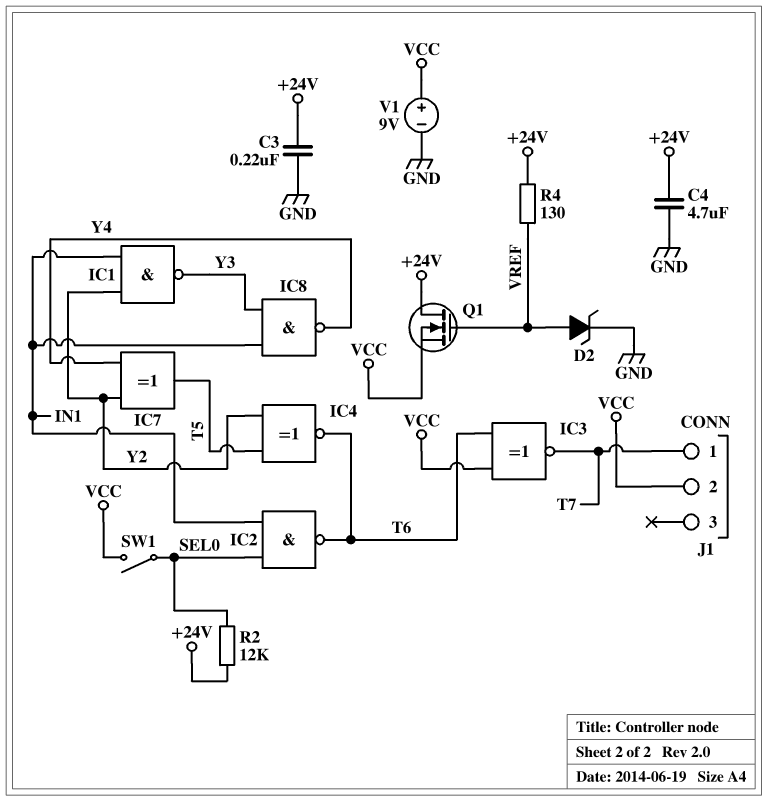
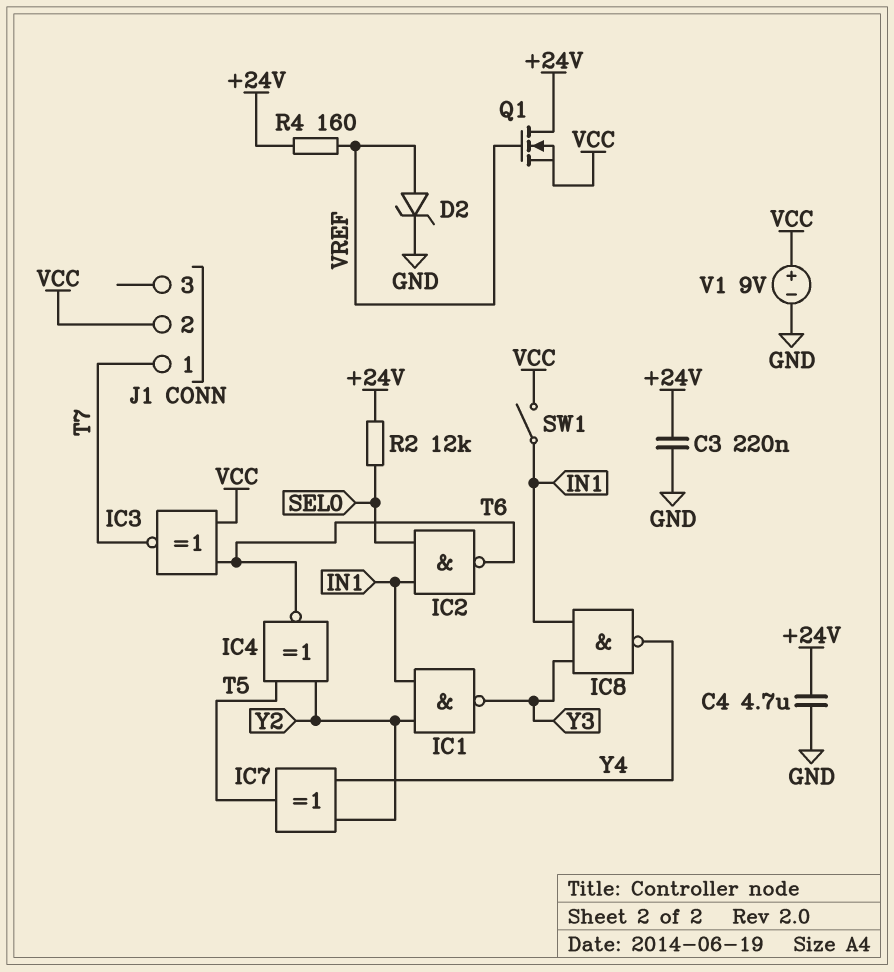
R4: 130 (+24V, VREF) -> 160 (+24V, VREF)
SW1: switch (SEL0, VCC) -> switch (IN1, VCC)

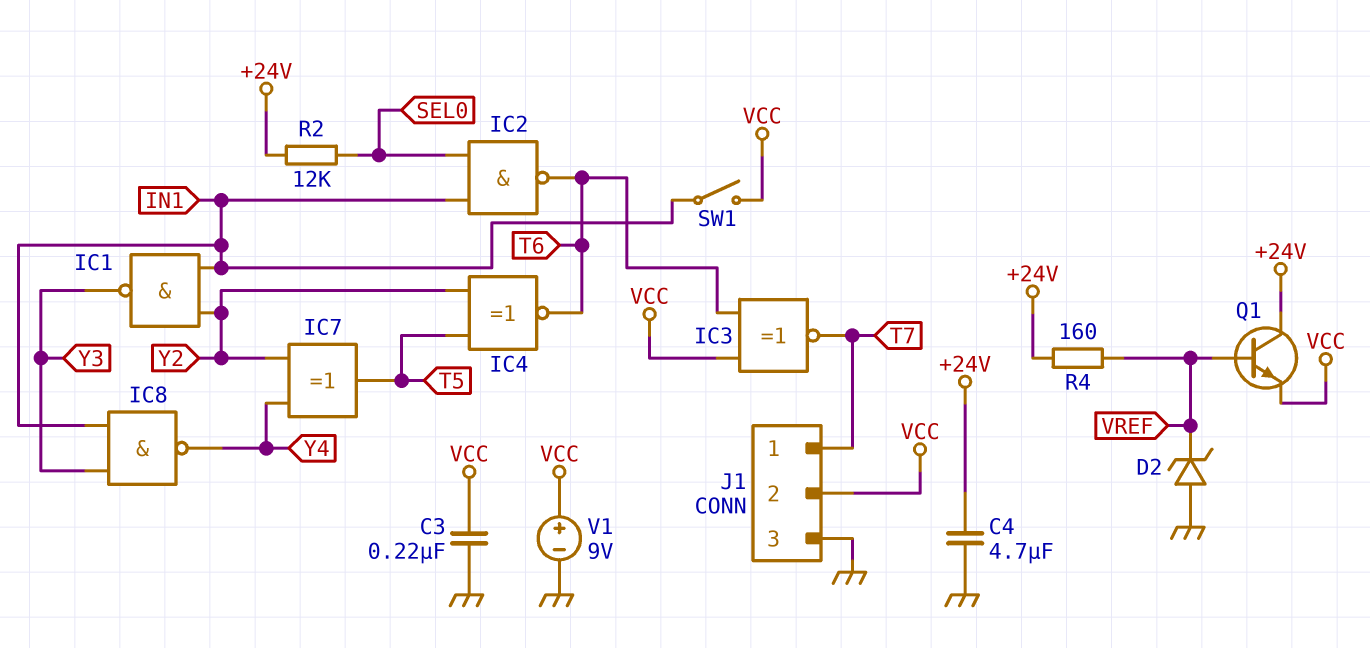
C3: 220nF (+24V, GND) -> 220nF (GND, VCC)
D2: zener (A VREF, K GND) -> zener (A GND, K VREF)
J1 pin 3: none -> GND
Q1: NMOS (G VREF, D +24V, S VCC) -> NPN (B VREF, C +24V, E VCC)

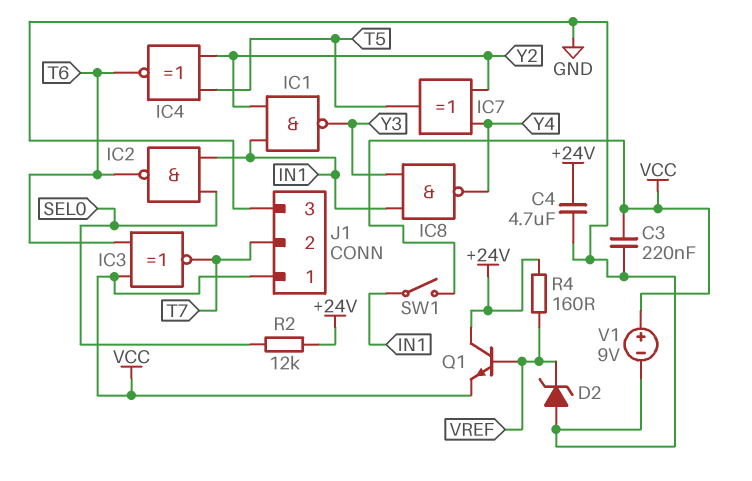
J1 pin 1: T7 -> VCC
J1 pin 2: VCC -> T7

